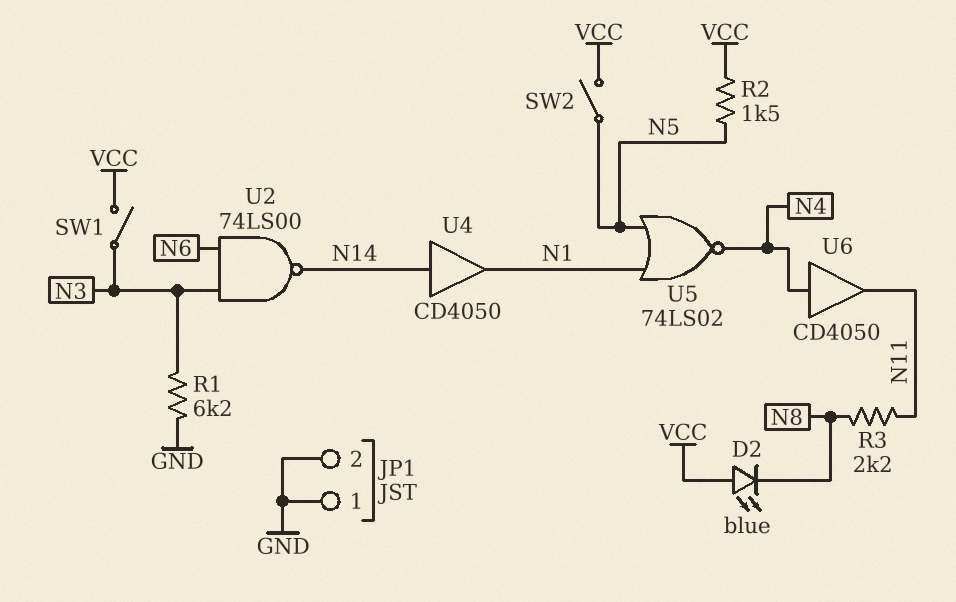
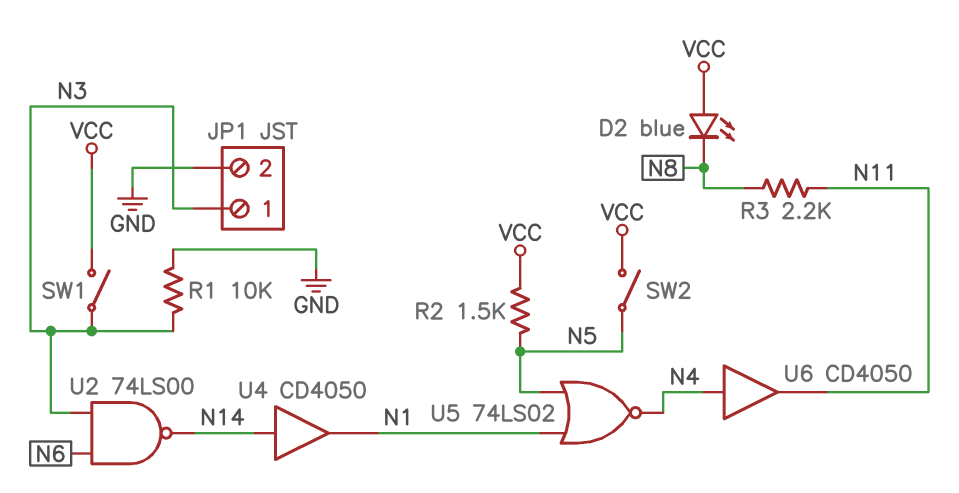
JP1 pin 1: GND -> N3
R1: 6.2k (GND, N3) -> 10k (GND, N3)

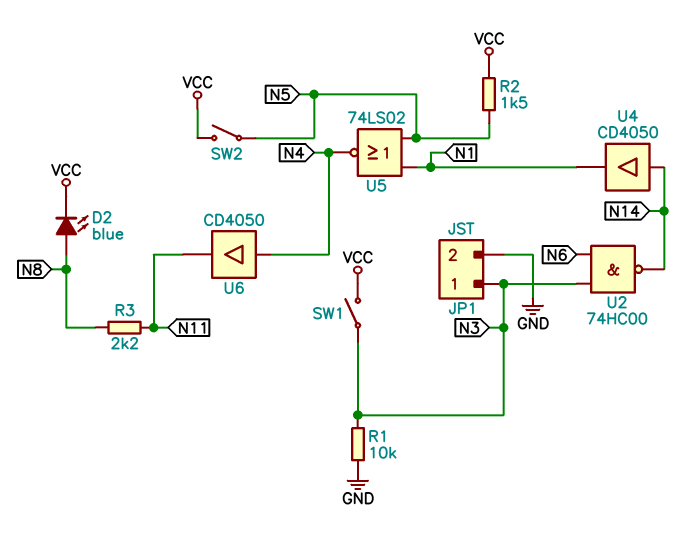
D2: LED blue (A VCC, K N8) -> LED blue (A N8, K VCC)
U2: NAND 74LS00 (in N3, in N6, out N14) -> NAND 74HC00 (in N3, in N6, out N14)

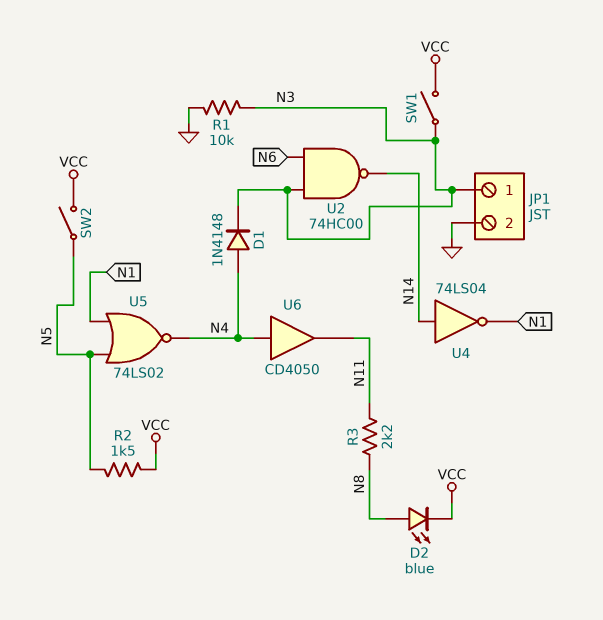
D1: none -> diode 1N4148 (A N4, K N3)
U4: buffer CD4050 (in N14, out N1) -> NOT 74LS04 (in N14, out N1)

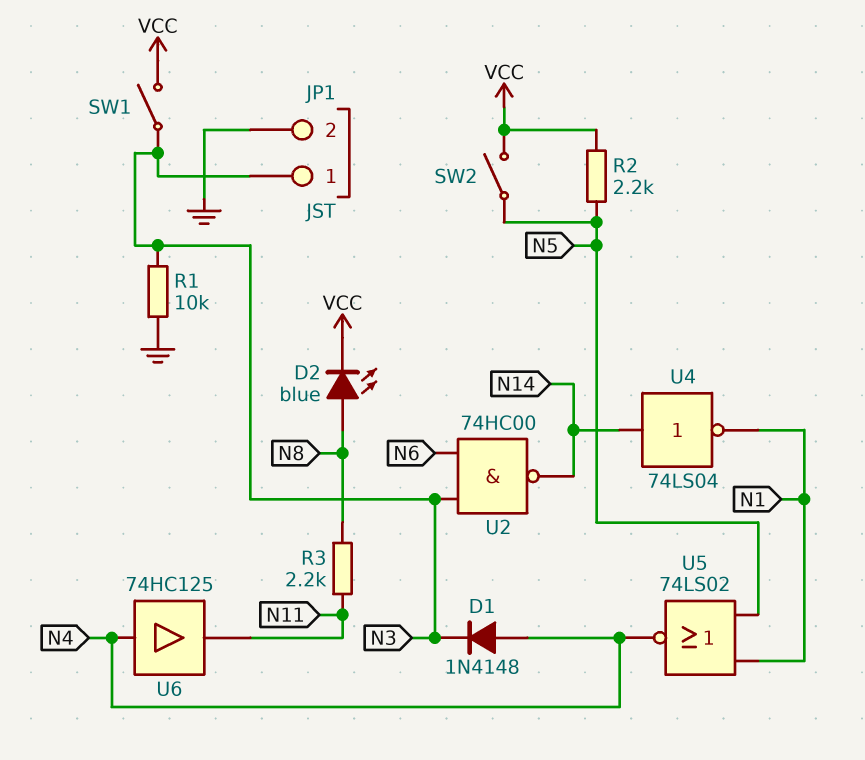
R2: 1.5k (N5, VCC) -> 2.2k (N5, VCC)
U6: buffer CD4050 (in N4, out N11) -> buffer 74HC125 (in N4, out N11)

